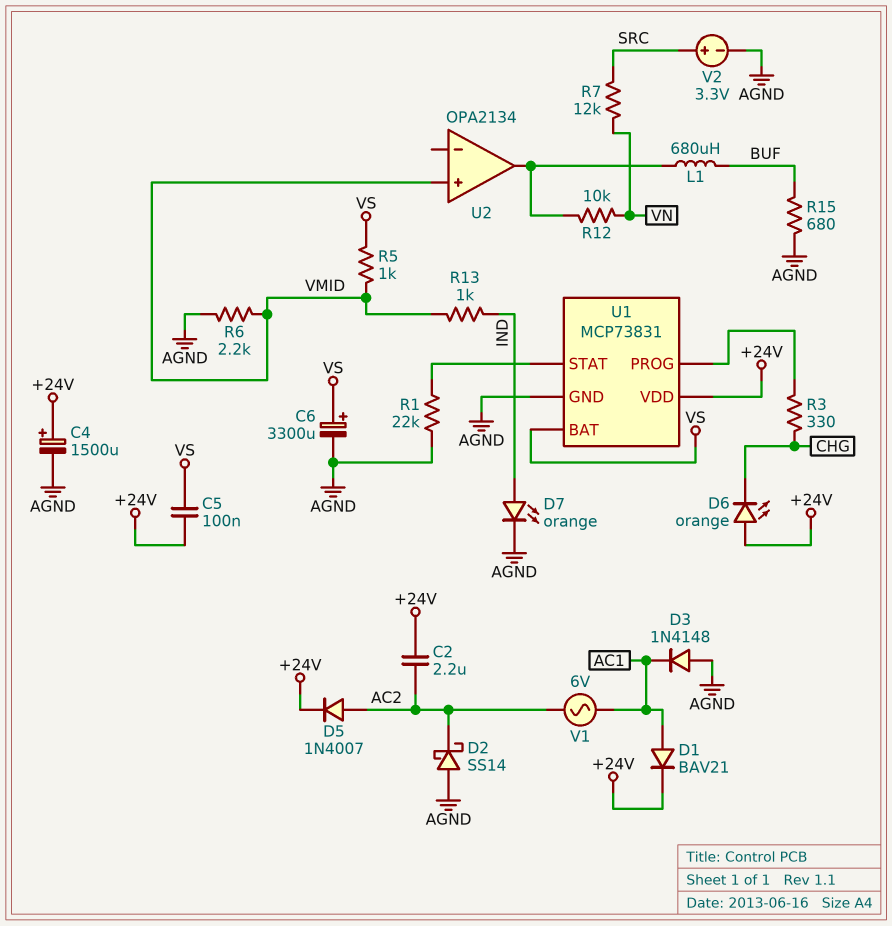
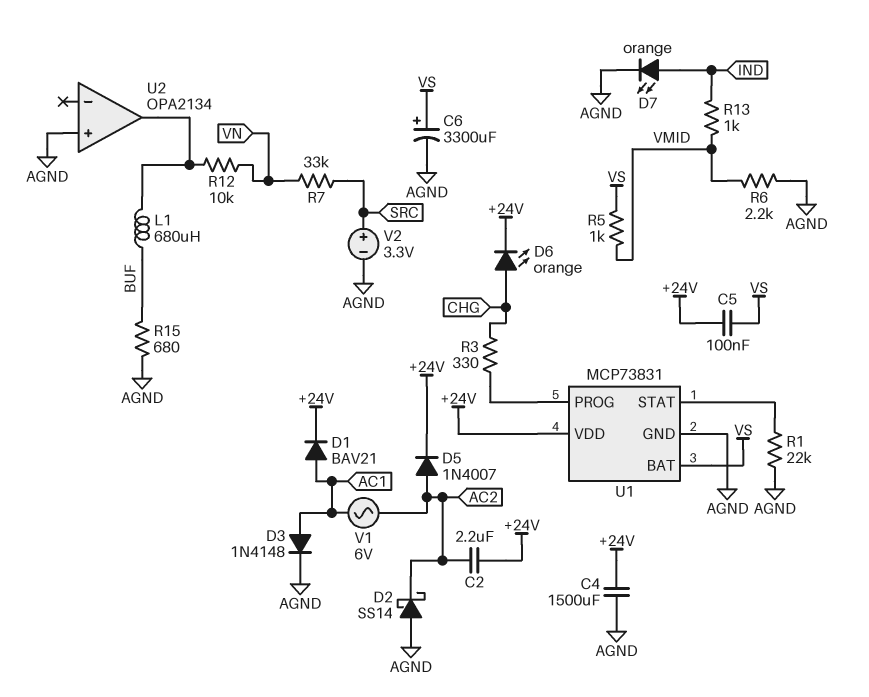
C4: 1500uF (plus +24V, minus AGND) -> 1500uF (+24V, AGND)
D3: diode 1N4148 (A AGND, K AC1) -> diode 1N4148 (A AC1, K AGND)
D6: LED orange (A +24V, K CHG) -> LED orange (A CHG, K +24V)
R7: 12k (SRC, VN) -> 33k (SRC, VN)
U2 pin in+: VMID -> AGND

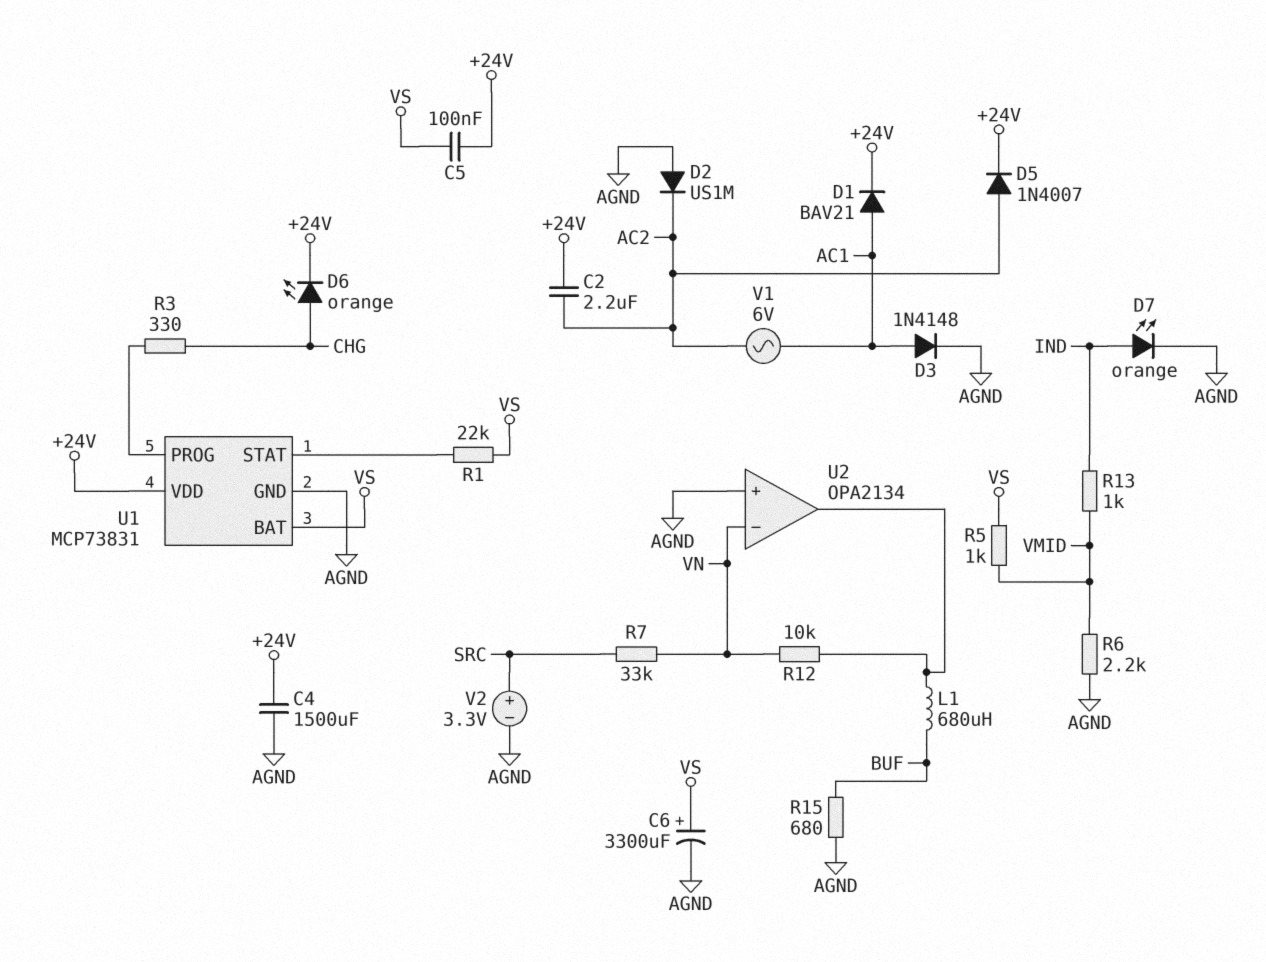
D2: schottky SS14 (A AGND, K AC2) -> diode US1M (A AGND, K AC2)
R1: 22k (AGND, U1/STAT) -> 22k (U1/STAT, VS)
U2 pin in-: none -> VN

